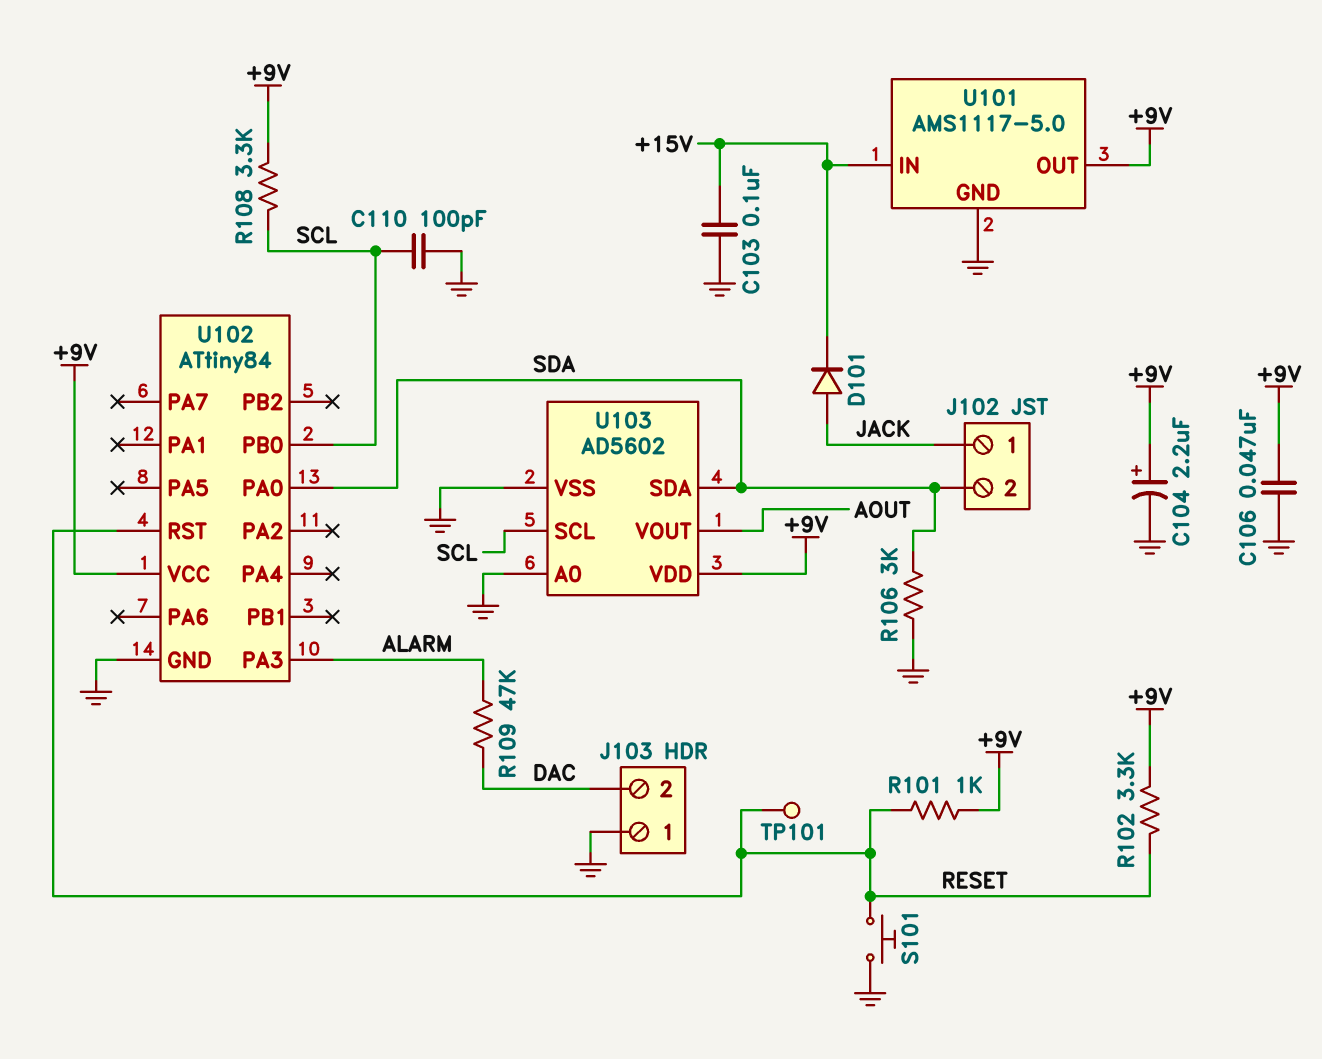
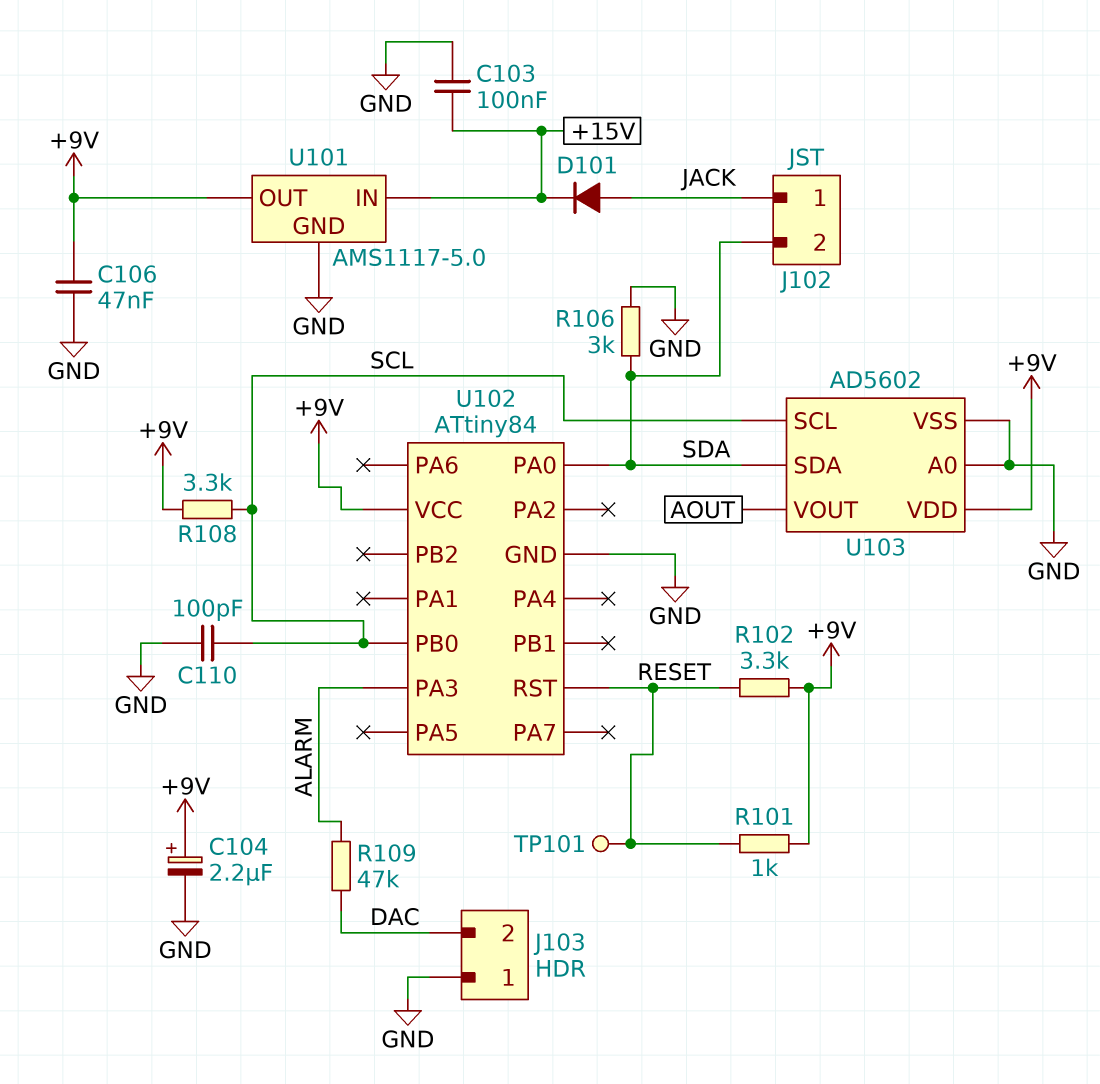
S101: button (GND, RESET) -> none

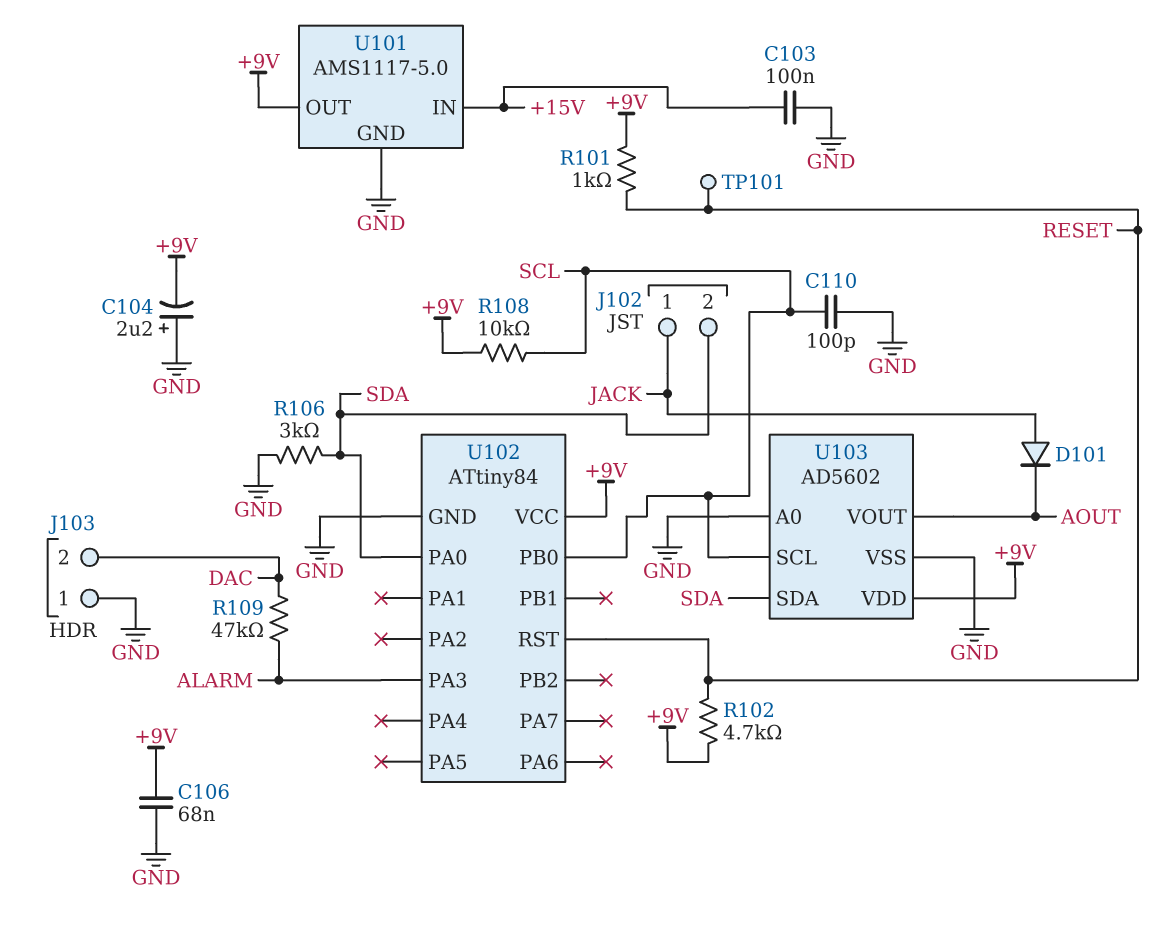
C104: 2.2uF (plus +9V, minus GND) -> 2.2uF (plus GND, minus +9V)
C106: 47nF (+9V, GND) -> 68nF (+9V, GND)
D101: diode (A JACK, K +15V) -> diode (A JACK, K AOUT)
R102: 3.3k (+9V, RESET) -> 4.7k (+9V, RESET)
R108: 3.3k (+9V, SCL) -> 10k (+9V, SCL)

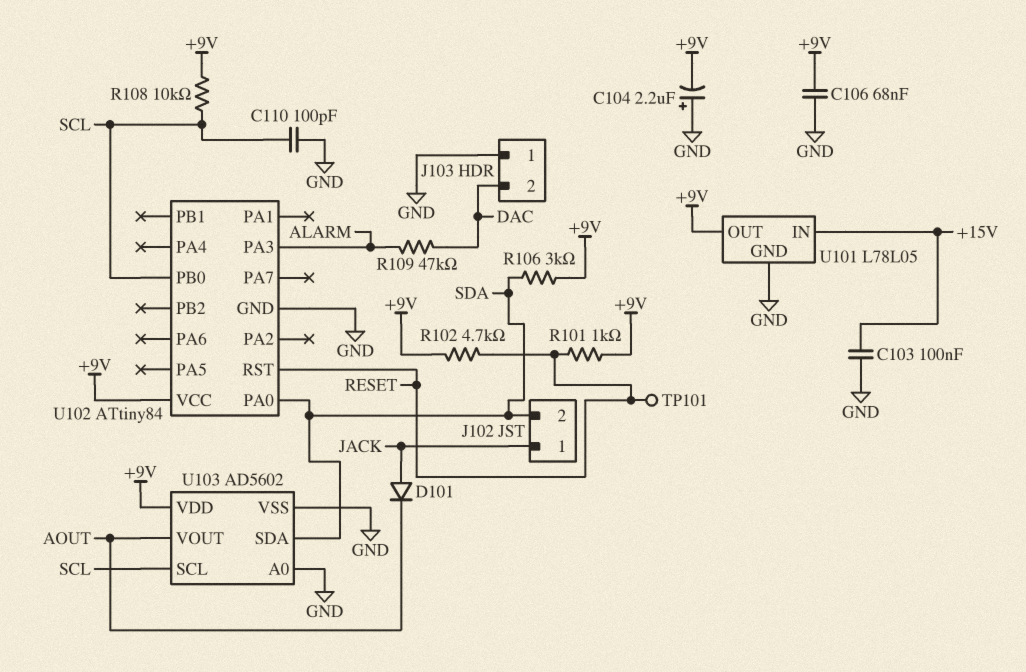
R106: 3k (GND, SDA) -> 3k (+9V, SDA)
U101: AMS1117-5.0 -> L78L05

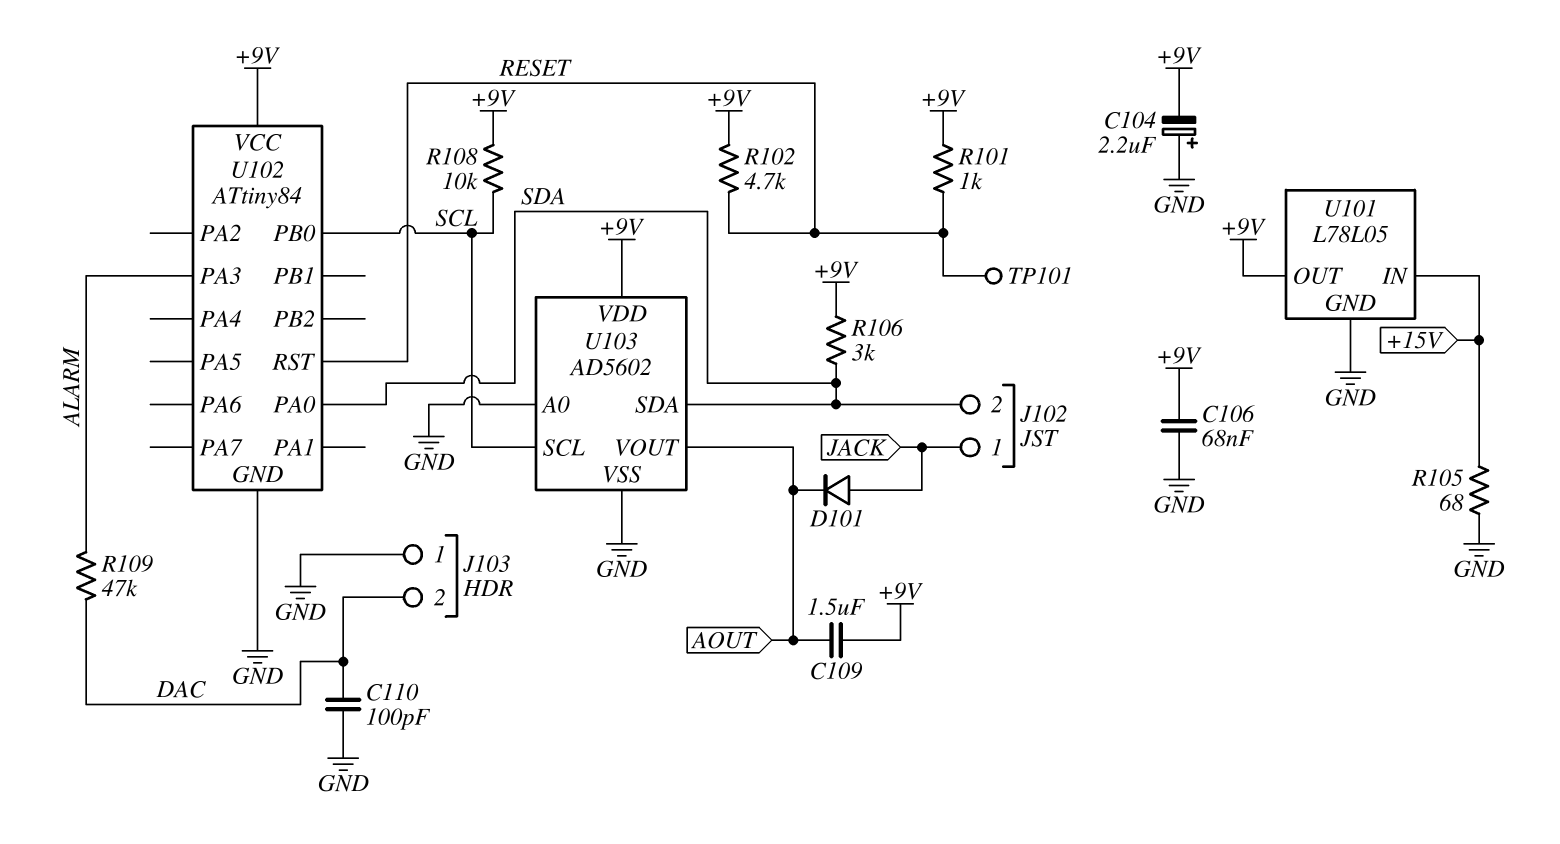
C103: 100nF (+15V, GND) -> none
C109: none -> 1.5uF (+9V, AOUT)
C110: 100pF (GND, SCL) -> 100pF (DAC, GND)
R105: none -> 68 (+15V, GND)

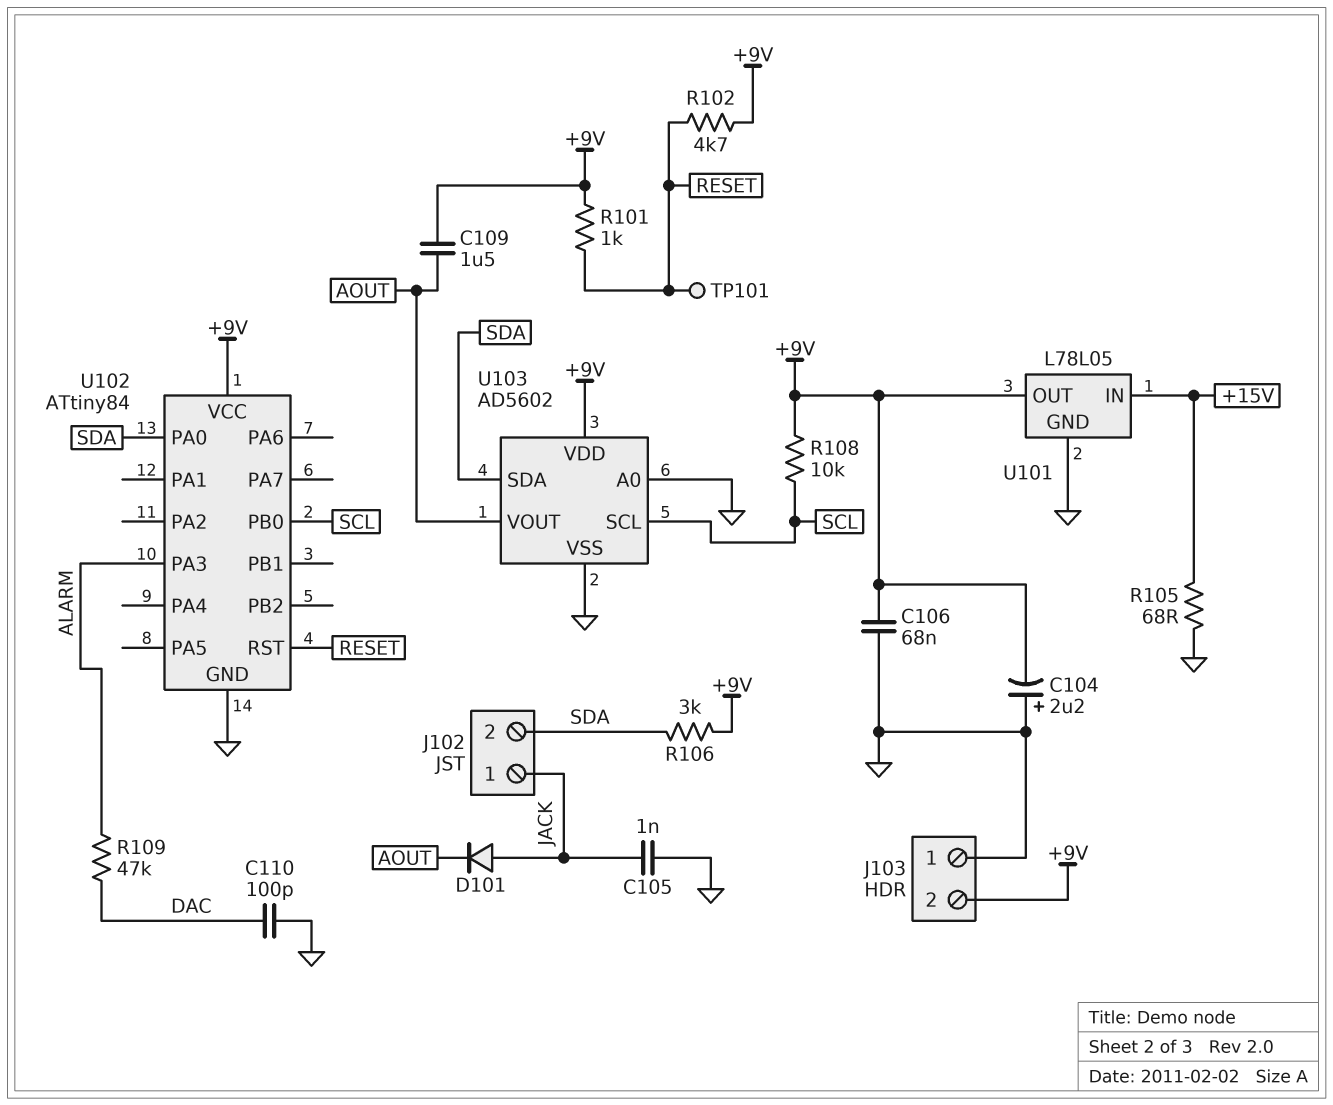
C105: none -> 1nF (GND, JACK)
J103 pin 2: DAC -> +9V

